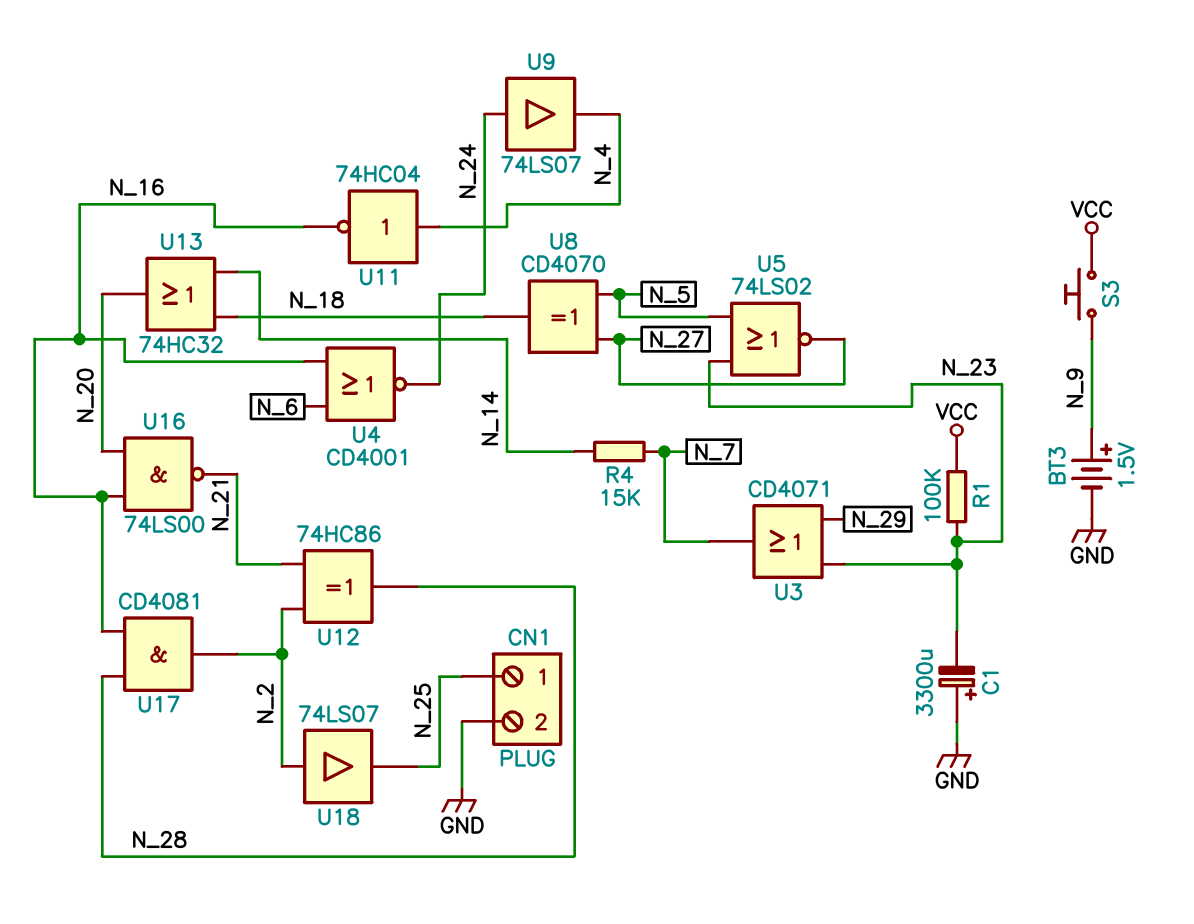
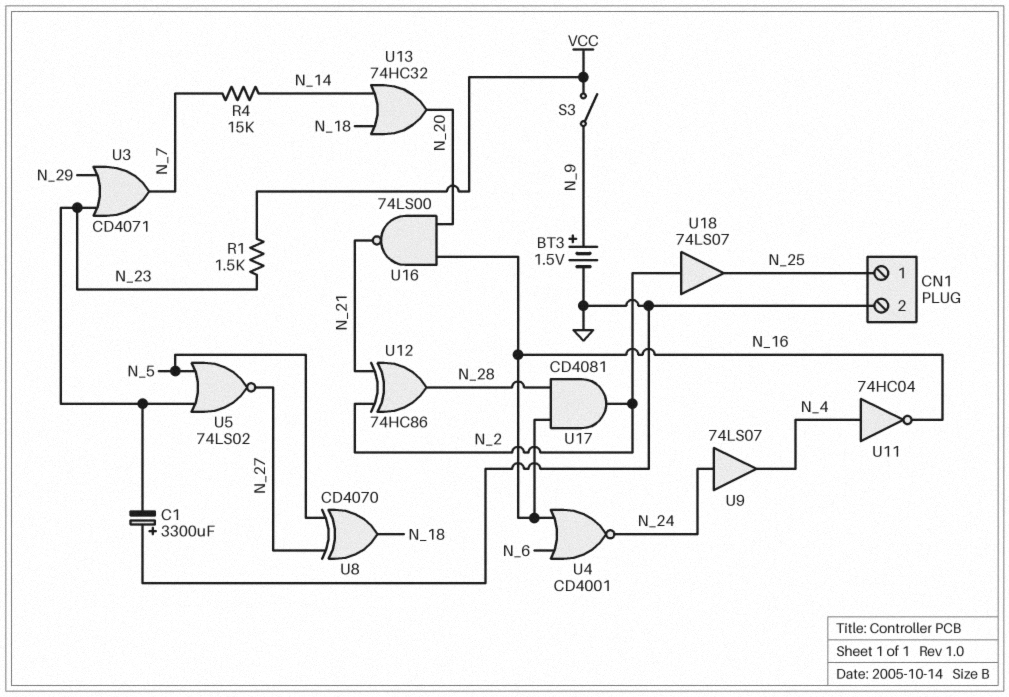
R1: 100k (N_23, VCC) -> 1.5k (N_23, VCC)
S3: button (N_9, VCC) -> switch (N_9, VCC)

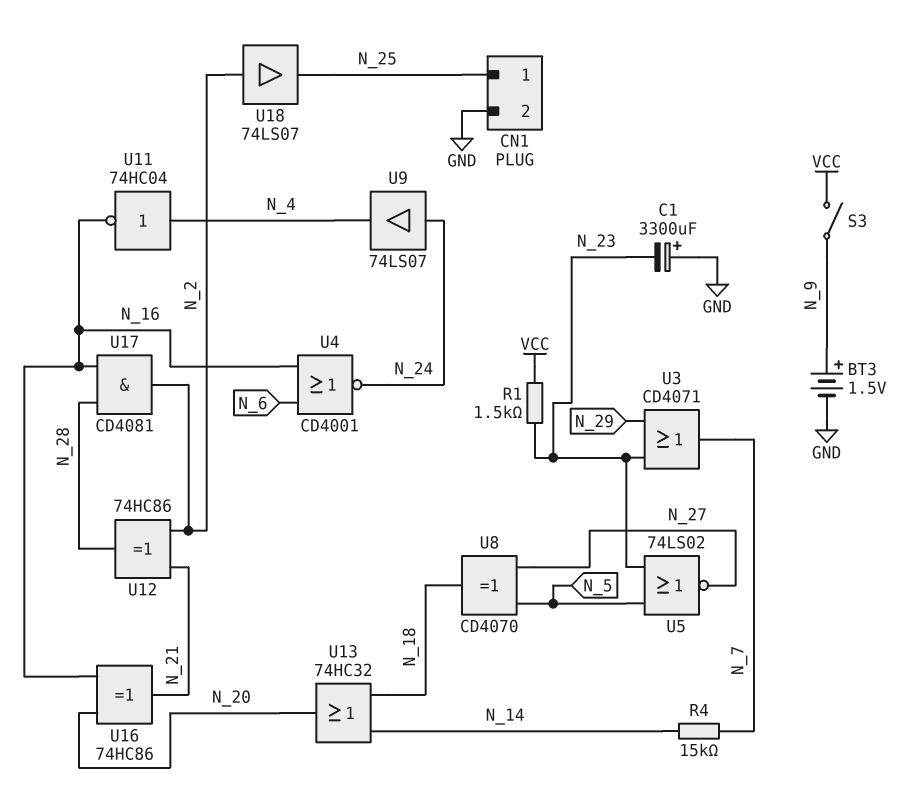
U16: NAND 74LS00 (in N_16, in N_20, out N_21) -> XOR 74HC86 (in N_16, in N_20, out N_21)

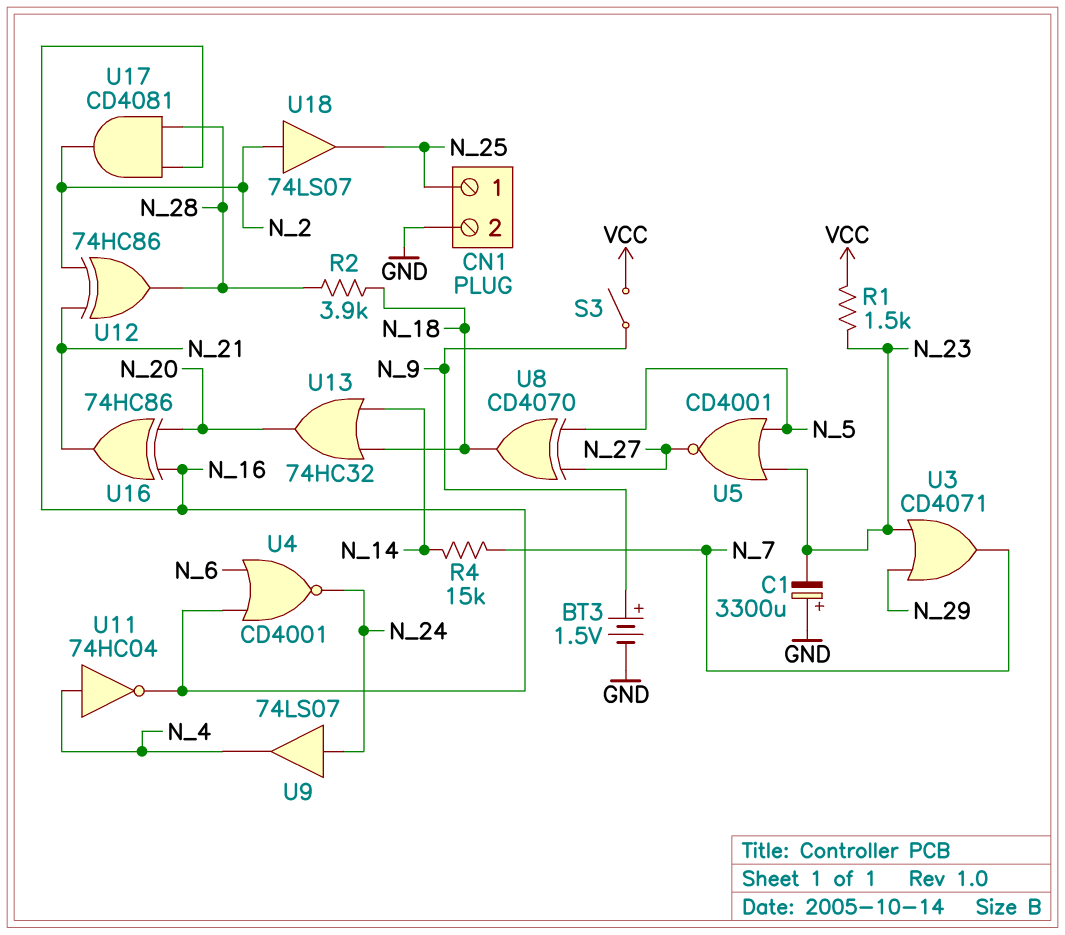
R2: none -> 3.9k (N_18, N_28)
U5: NOR 74LS02 (in N_5, in N_23, out N_27) -> NOR CD4001 (in N_5, in N_23, out N_27)

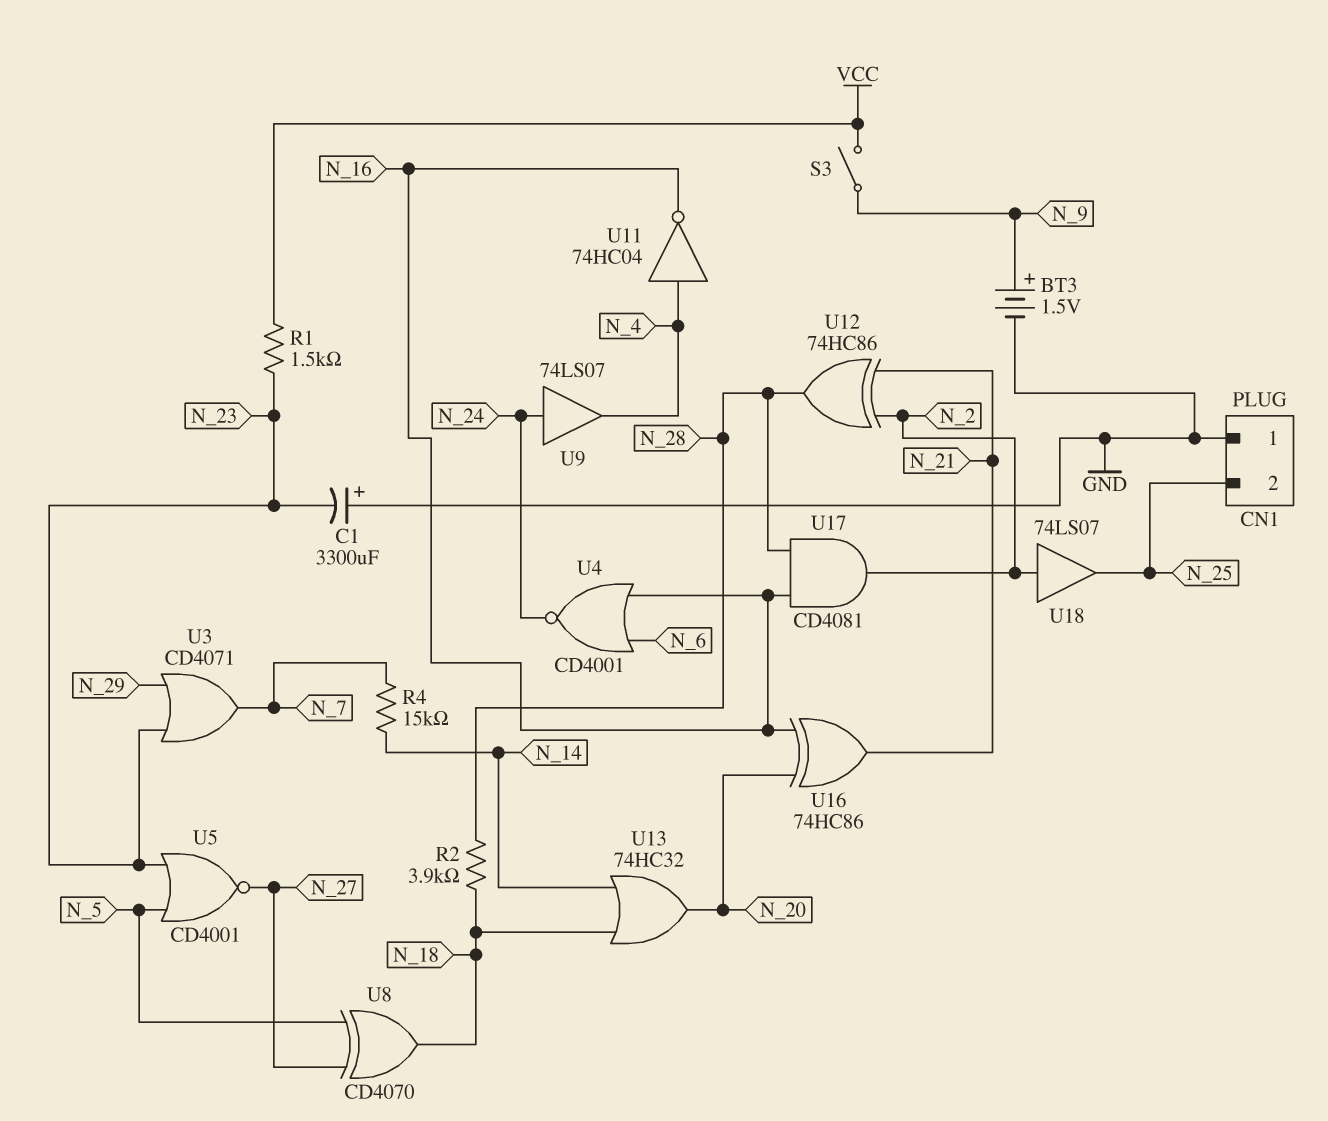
CN1 pin 1: N_25 -> GND
CN1 pin 2: GND -> N_25

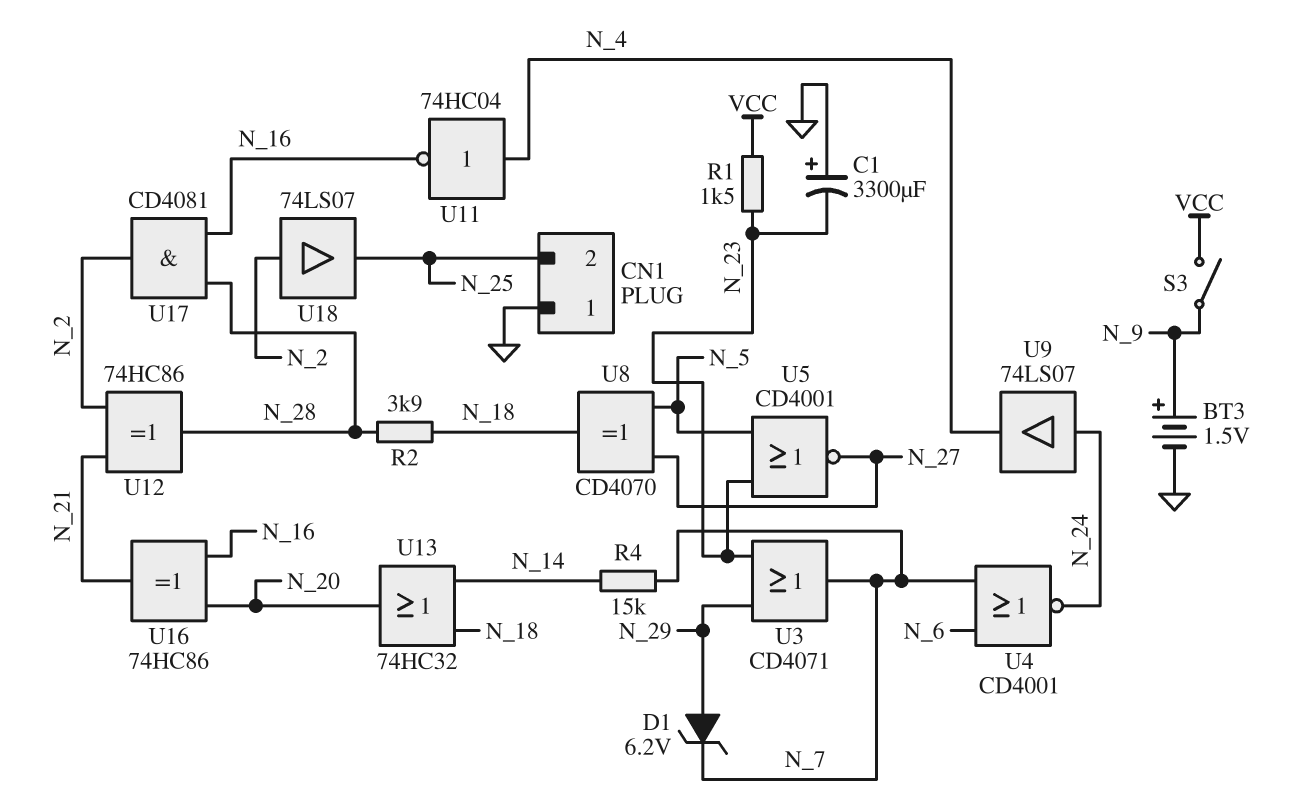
D1: none -> zener 6.2V (A N_29, K N_7)
U4: NOR CD4001 (in N_6, in N_16, out N_24) -> NOR CD4001 (in N_6, in N_7, out N_24)

